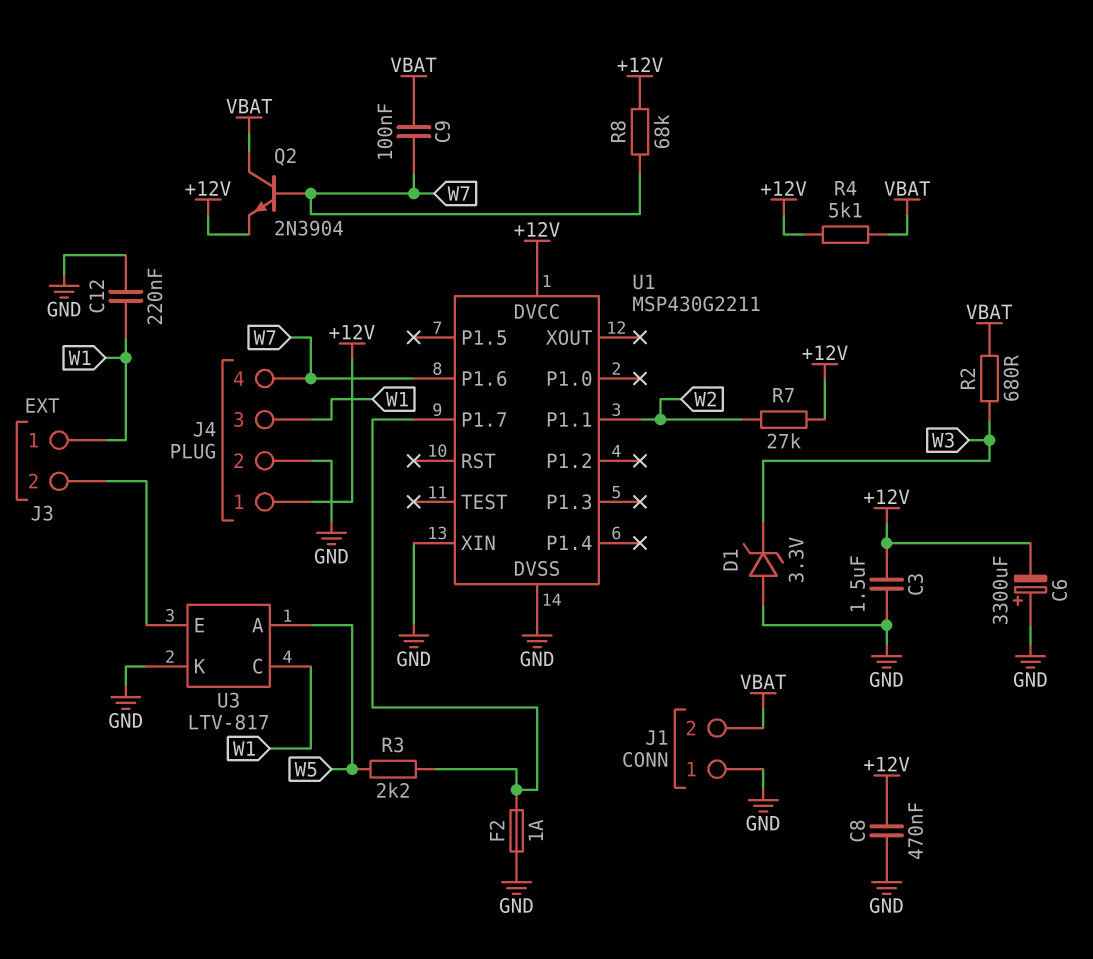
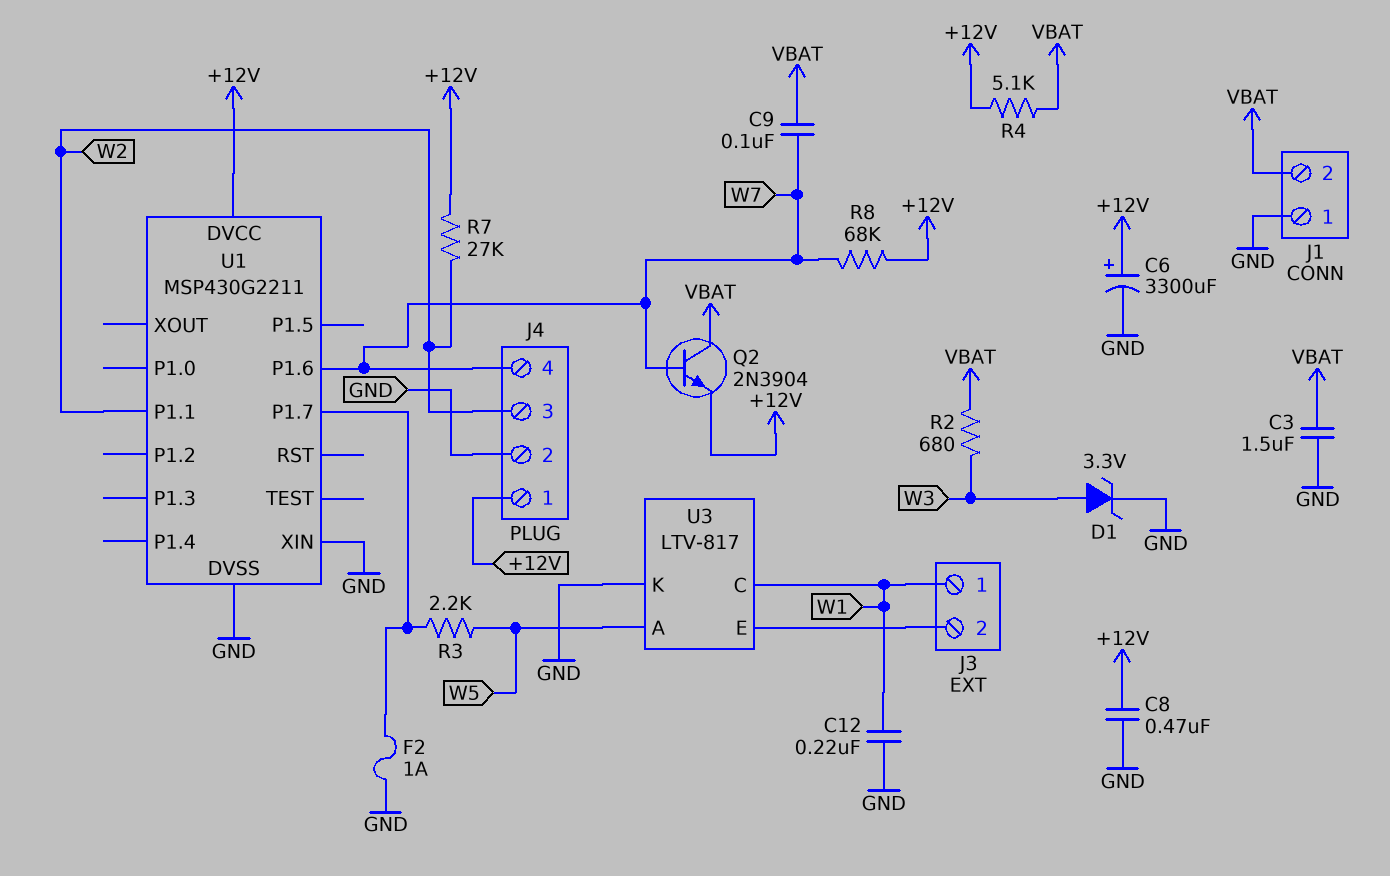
C3: 1.5uF (+12V, GND) -> 1.5uF (GND, VBAT)
C6: 3300uF (plus GND, minus +12V) -> 3300uF (plus +12V, minus GND)
D1: zener 3.3V (A GND, K W3) -> zener 3.3V (A W3, K GND)
J4 pin 3: W1 -> W2

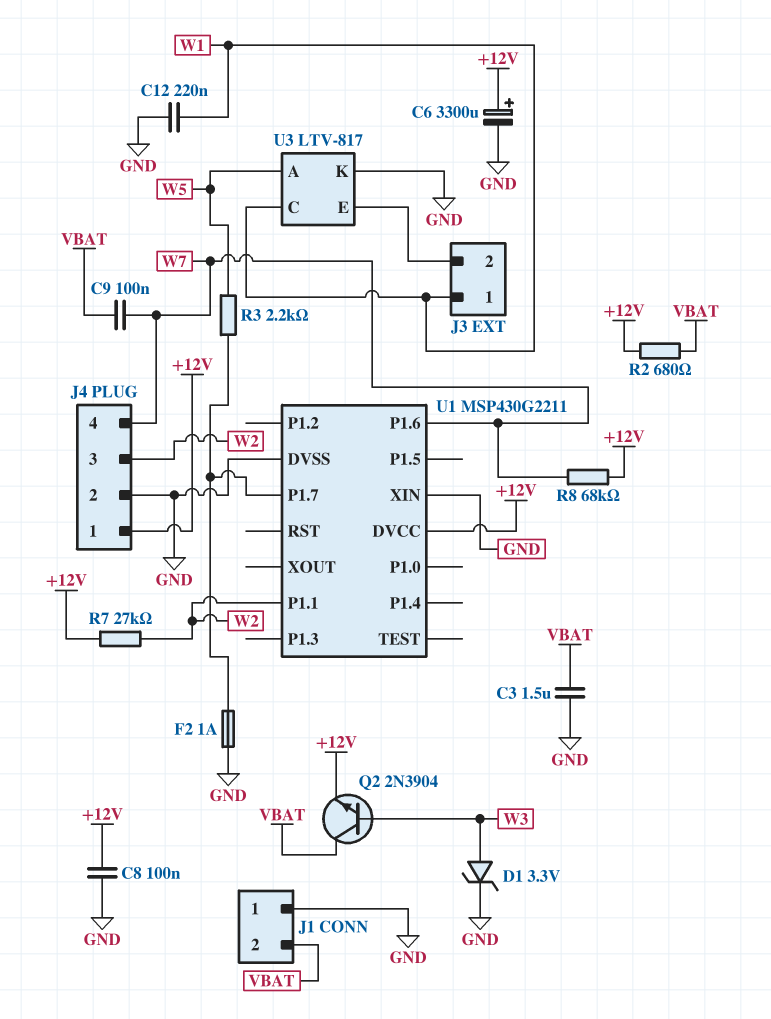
C8: 470nF (+12V, GND) -> 100nF (+12V, GND)
Q2: NPN 2N3904 (B W7, C VBAT, E +12V) -> NPN 2N3904 (B W3, C VBAT, E +12V)
R2: 680 (VBAT, W3) -> 680 (+12V, VBAT)
R4: 5.1k (+12V, VBAT) -> none

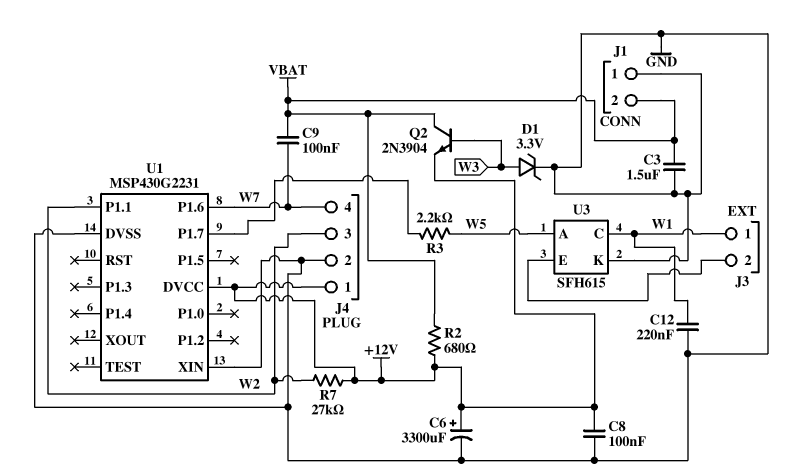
F2: 1A (GND, U1/P1.7) -> none
R8: 68k (+12V, W7) -> none
U1: MSP430G2211 -> MSP430G2231
U3: LTV-817 -> SFH615

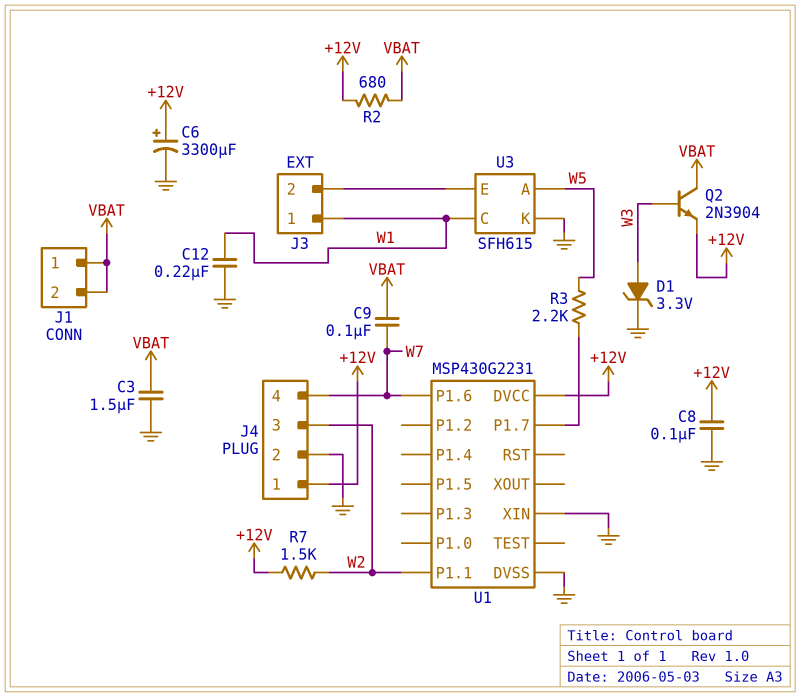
J1 pin 1: GND -> VBAT
R7: 27k (+12V, W2) -> 1.5k (+12V, W2)

